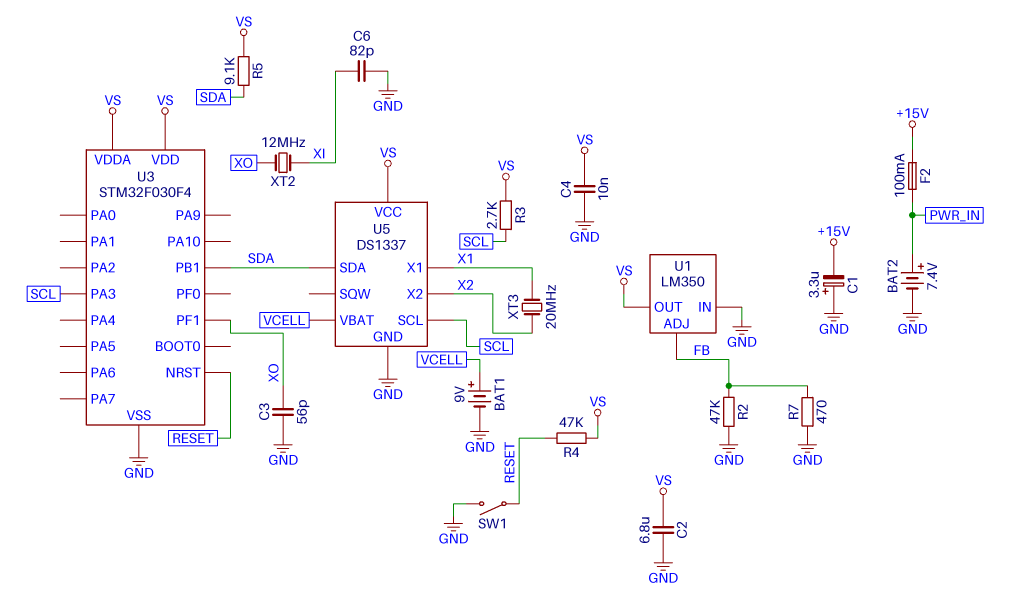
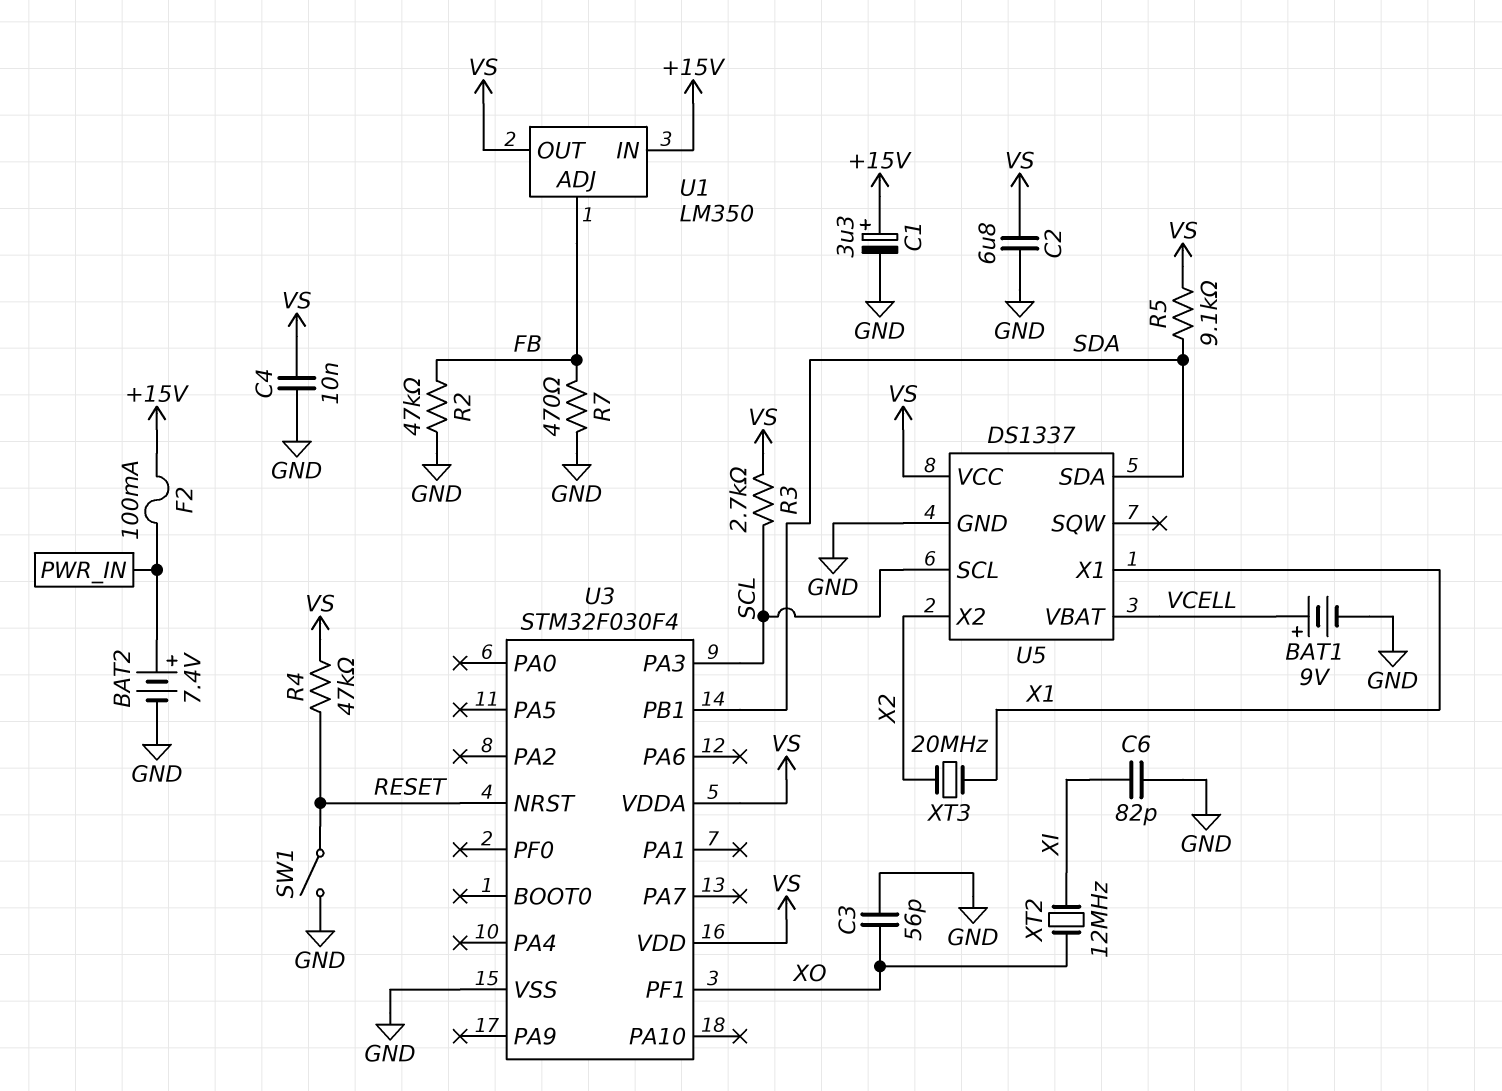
C1: 3.3uF (plus GND, minus +15V) -> 3.3uF (plus +15V, minus GND)
U1 pin IN: GND -> +15V

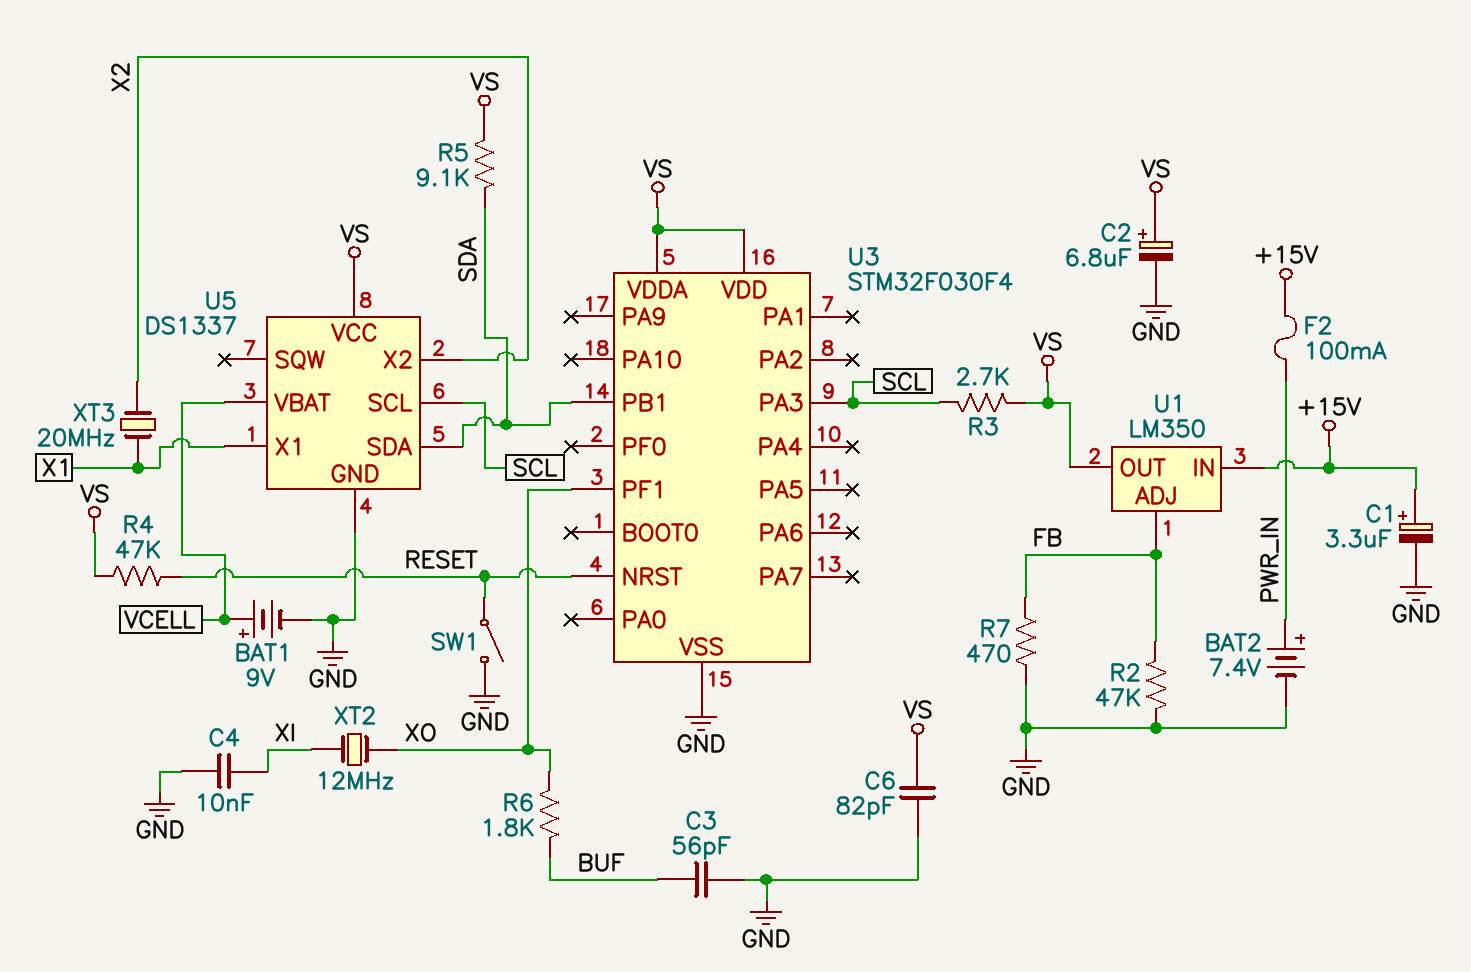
C2: 6.8uF (GND, VS) -> 6.8uF (plus VS, minus GND)
C3: 56pF (GND, XO) -> 56pF (BUF, GND)
C4: 10nF (GND, VS) -> 10nF (GND, XI)
C6: 82pF (GND, XI) -> 82pF (GND, VS)
R6: none -> 1.8k (BUF, XO)

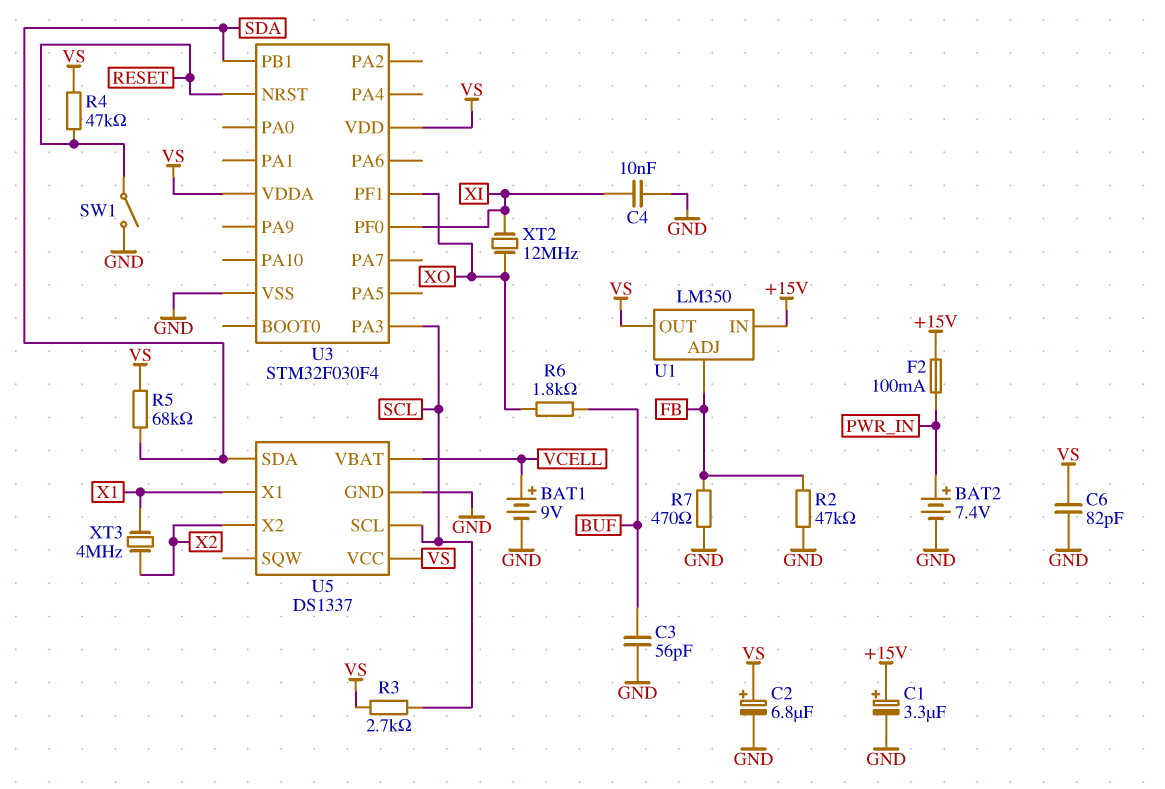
R5: 9.1k (SDA, VS) -> 68k (SDA, VS)
U3 pin PF0: none -> XI
XT3: 20MHz (X1, X2) -> 4MHz (X1, X2)

